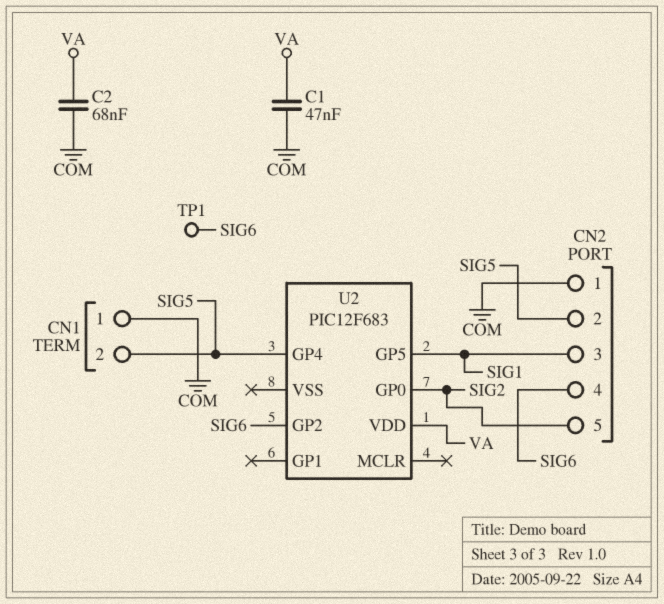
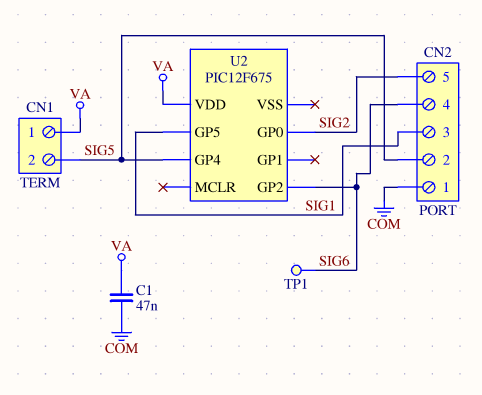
C2: 68nF (COM, VA) -> none
CN1 pin 1: COM -> VA
U2: PIC12F683 -> PIC12F675

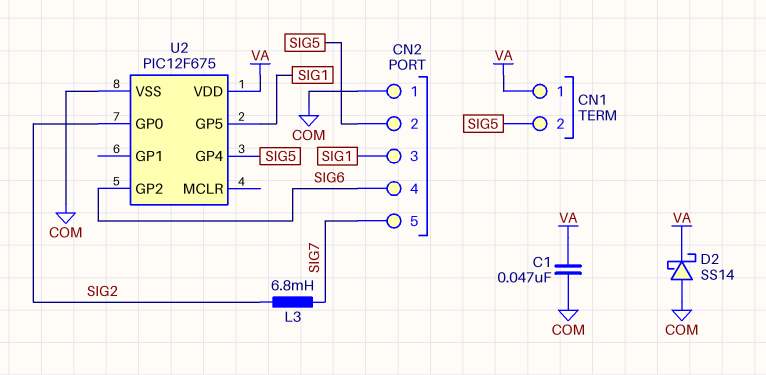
CN2 pin 5: SIG2 -> SIG7
D2: none -> schottky SS14 (A COM, K VA)
L3: none -> 6.8mH (SIG2, SIG7)
TP1: test point (SIG6) -> none
U2 pin VSS: none -> COM

